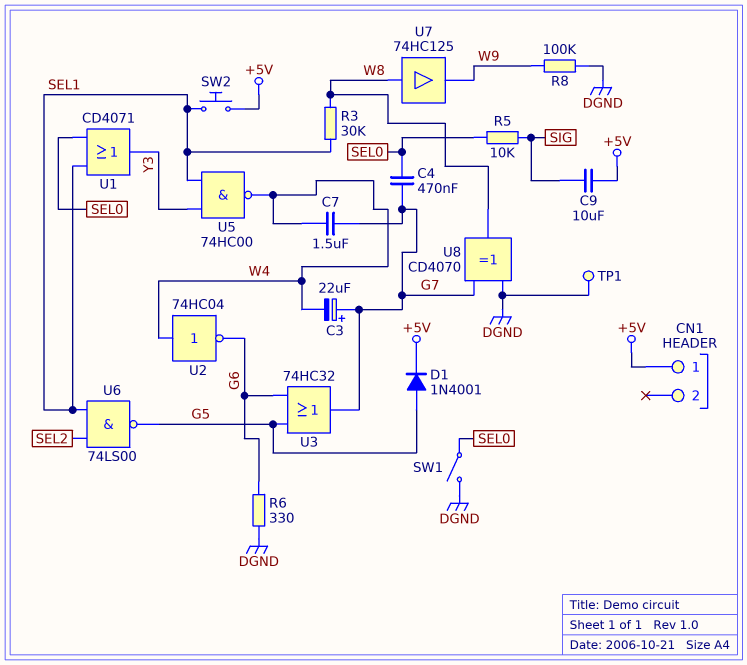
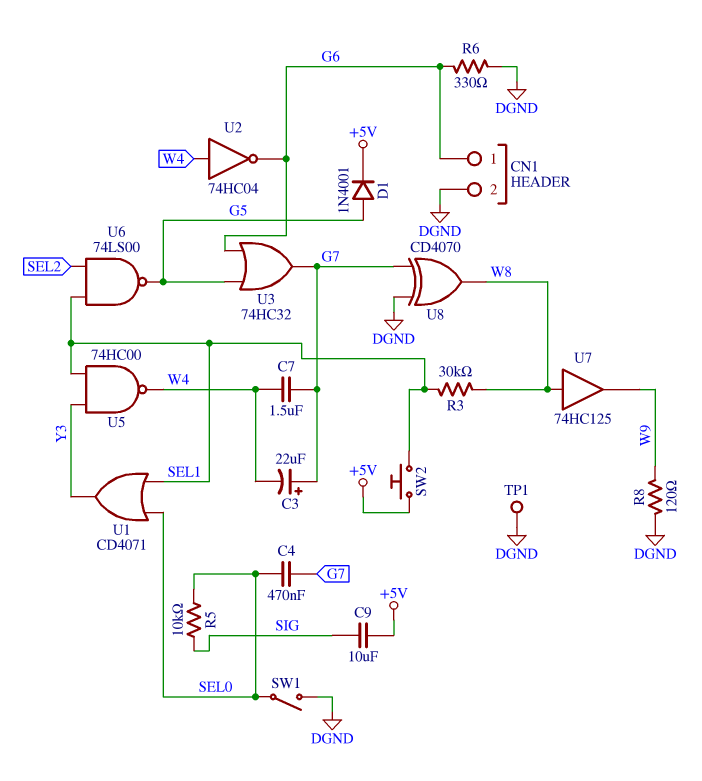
CN1 pin 1: +5V -> G6
CN1 pin 2: none -> DGND
R8: 100k (DGND, W9) -> 120 (DGND, W9)

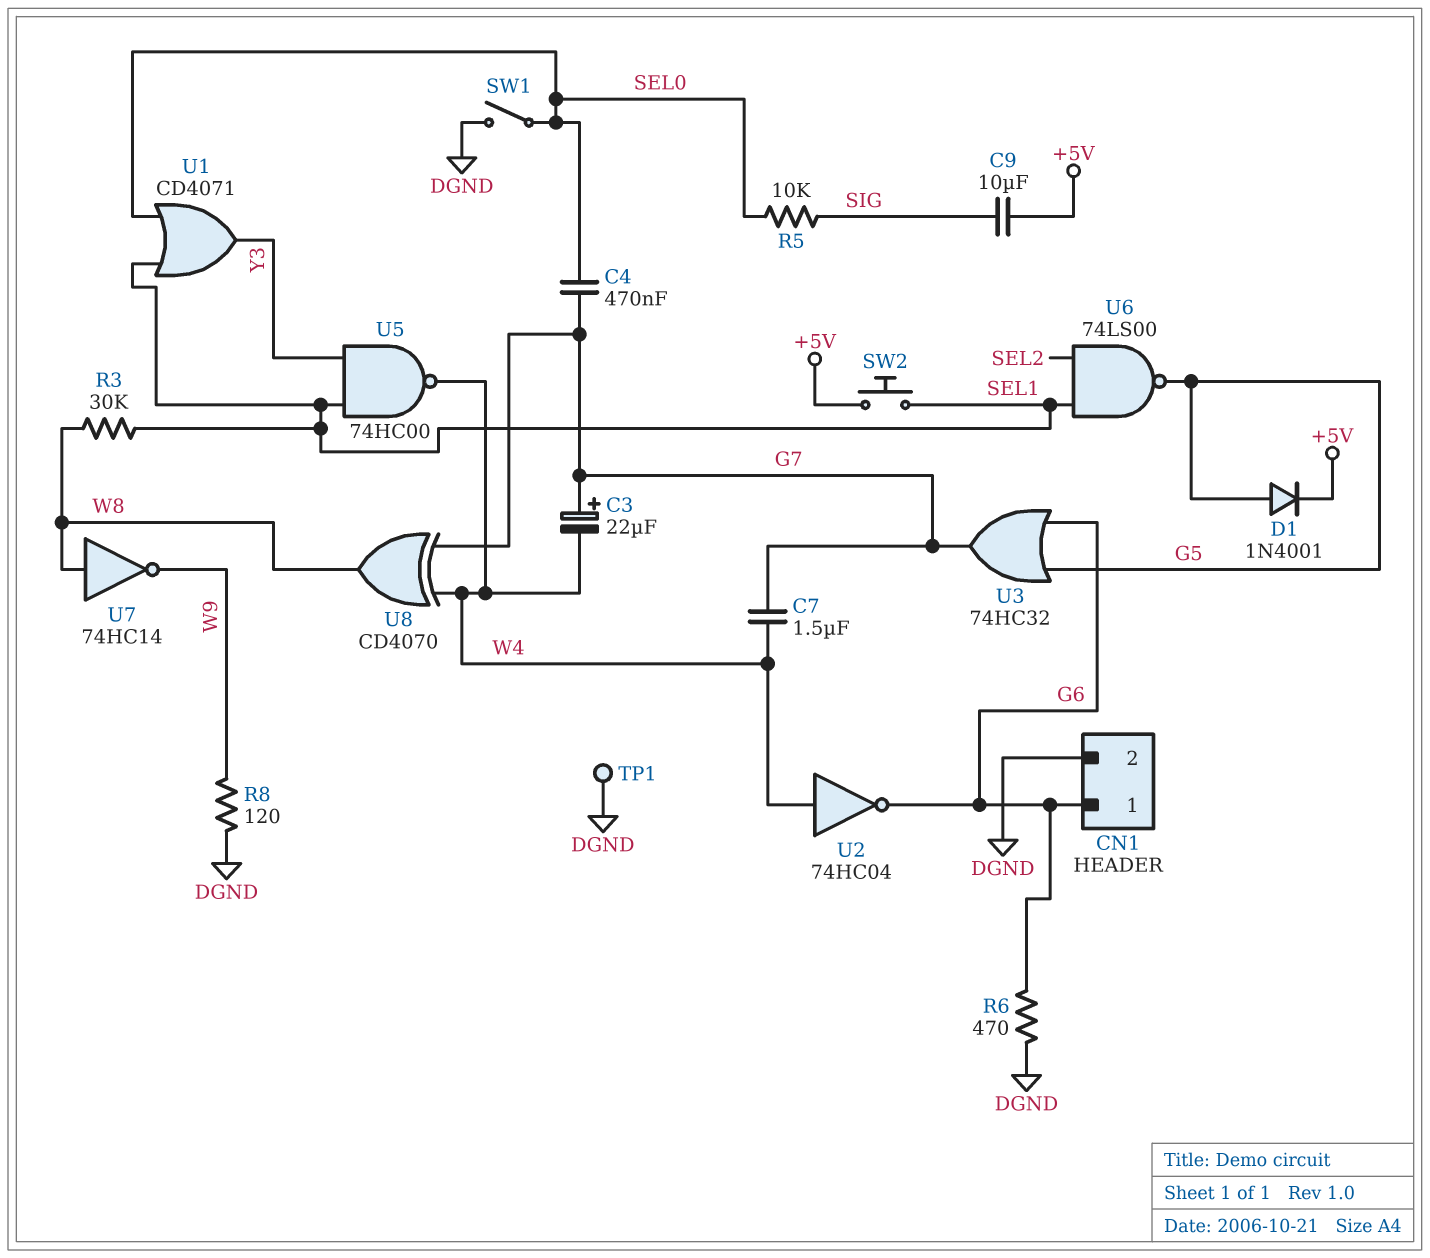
R6: 330 (DGND, G6) -> 470 (DGND, G6)
U7: buffer 74HC125 (in W8, out W9) -> NOT 74HC14 (in W8, out W9)
U8: XOR CD4070 (in DGND, in G7, out W8) -> XOR CD4070 (in G7, in W4, out W8)

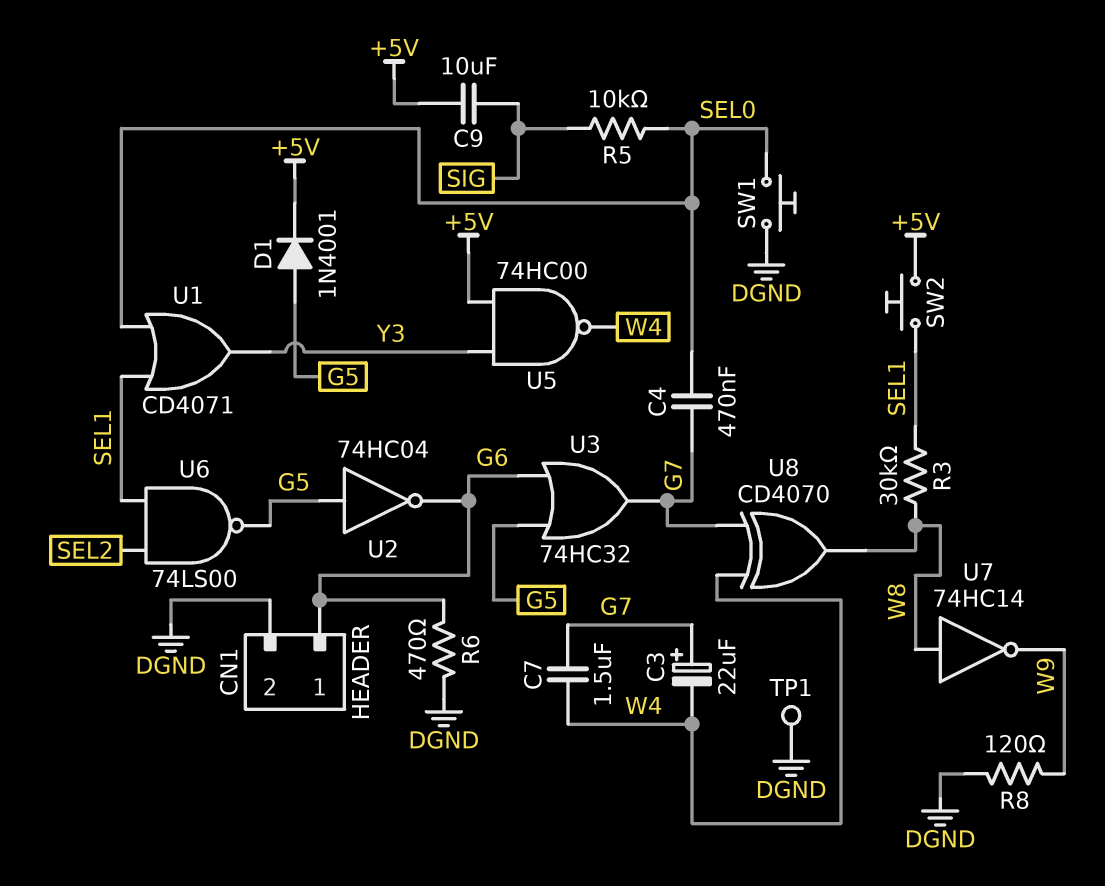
SW1: switch (DGND, SEL0) -> button (DGND, SEL0)
U2: NOT 74HC04 (in W4, out G6) -> NOT 74HC04 (in G5, out G6)
U5: NAND 74HC00 (in SEL1, in Y3, out W4) -> NAND 74HC00 (in +5V, in Y3, out W4)

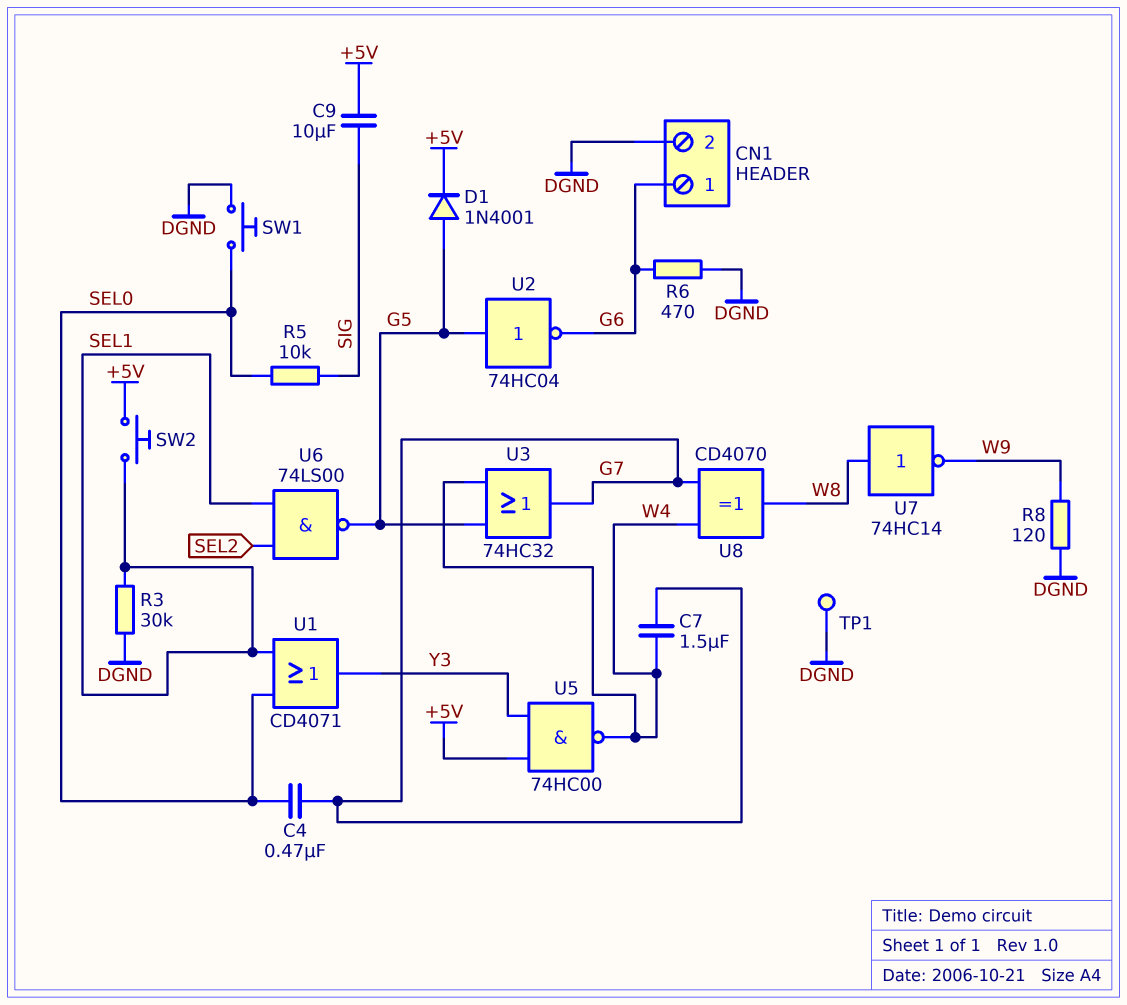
C3: 22uF (plus G7, minus W4) -> none
R3: 30k (SEL1, W8) -> 30k (DGND, SEL1)
U3: OR 74HC32 (in G5, in G6, out G7) -> OR 74HC32 (in G5, in W4, out G7)

